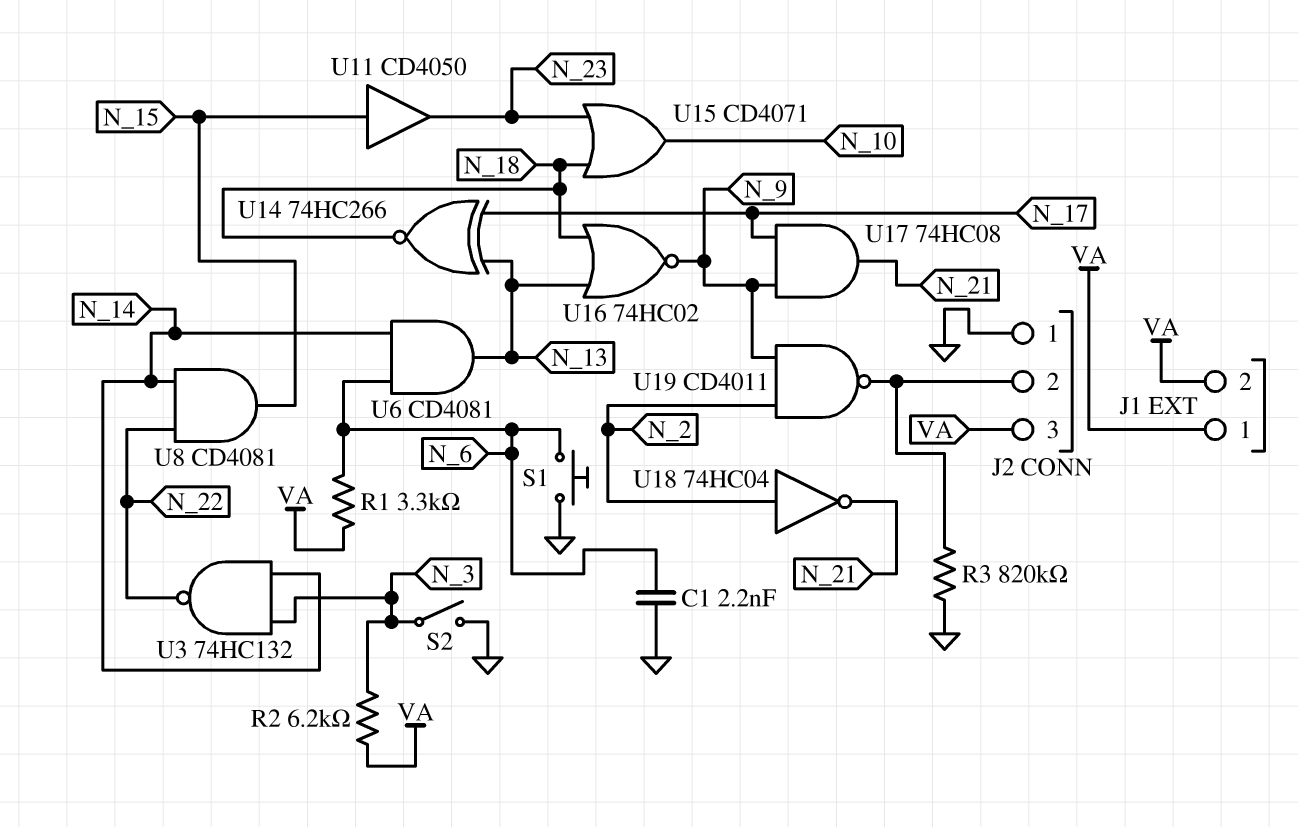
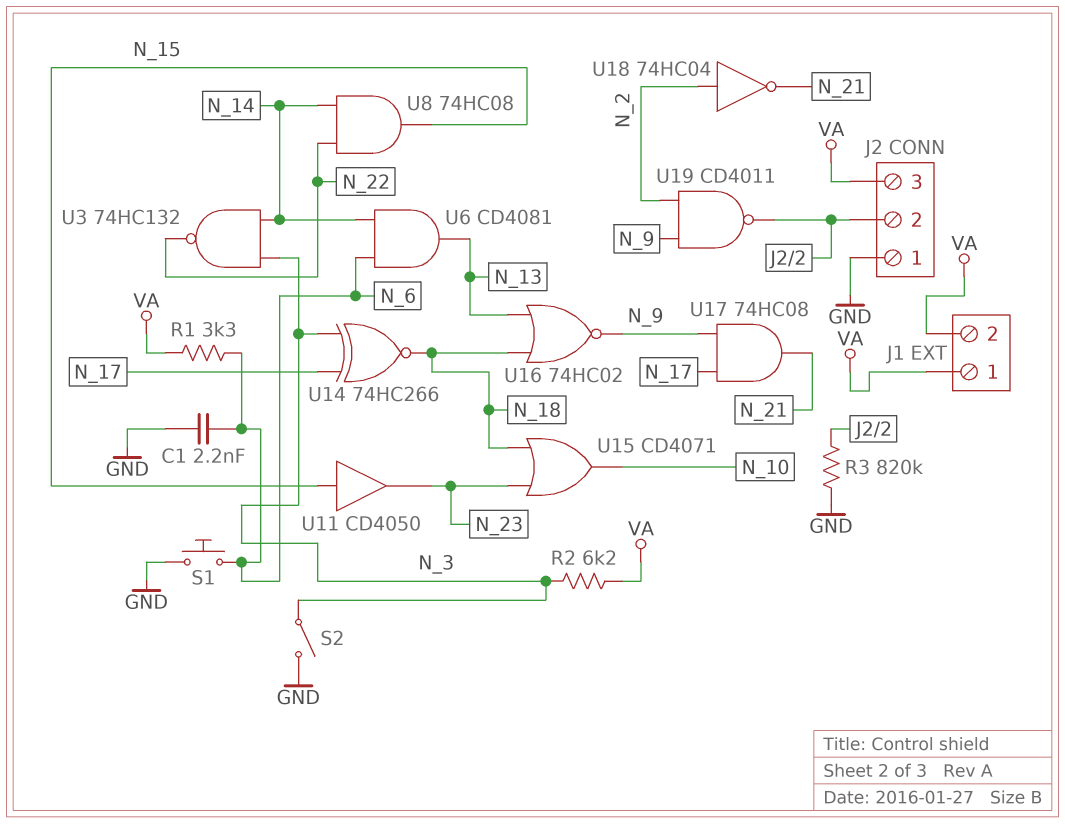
U8: AND CD4081 (in N_14, in N_22, out N_15) -> AND 74HC08 (in N_14, in N_22, out N_15)
U14: XNOR 74HC266 (in N_13, in N_17, out N_18) -> XNOR 74HC266 (in N_3, in N_17, out N_18)

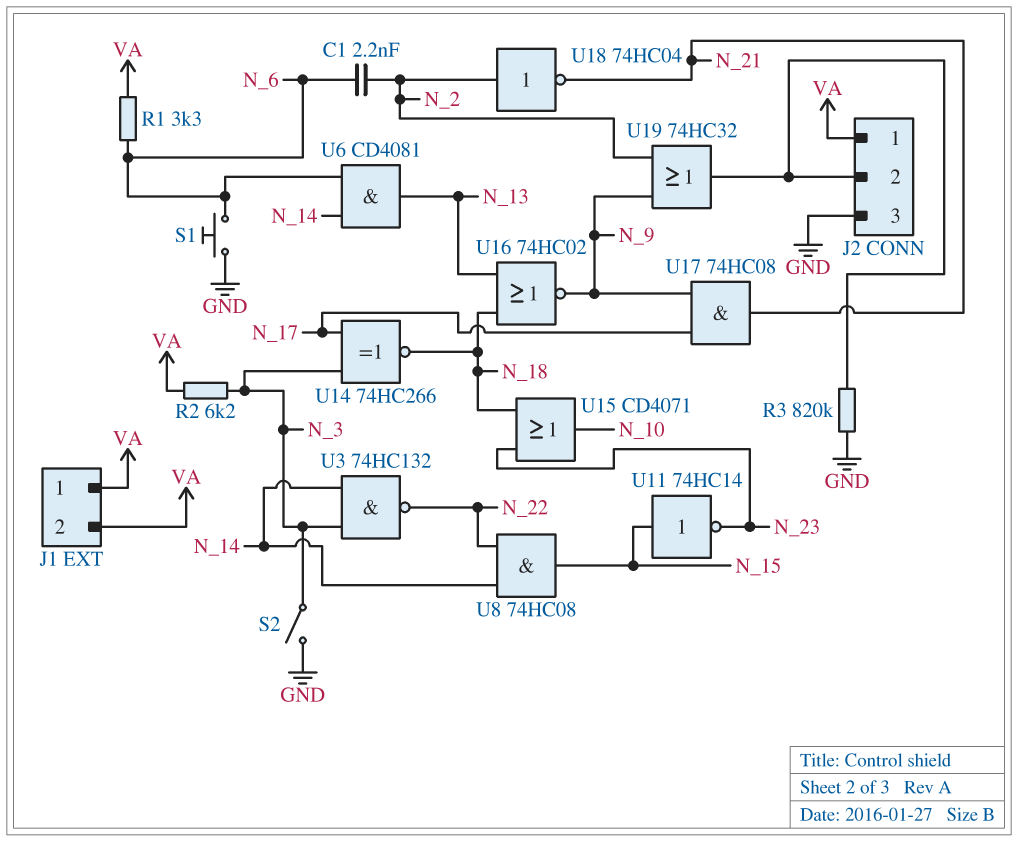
C1: 2.2nF (GND, N_6) -> 2.2nF (N_2, N_6)
J2 pin 1: GND -> VA
J2 pin 3: VA -> GND
U11: buffer CD4050 (in N_15, out N_23) -> NOT 74HC14 (in N_15, out N_23)
U19: NAND CD4011 (in N_2, in N_9, out J2/2) -> OR 74HC32 (in N_2, in N_9, out J2/2)

